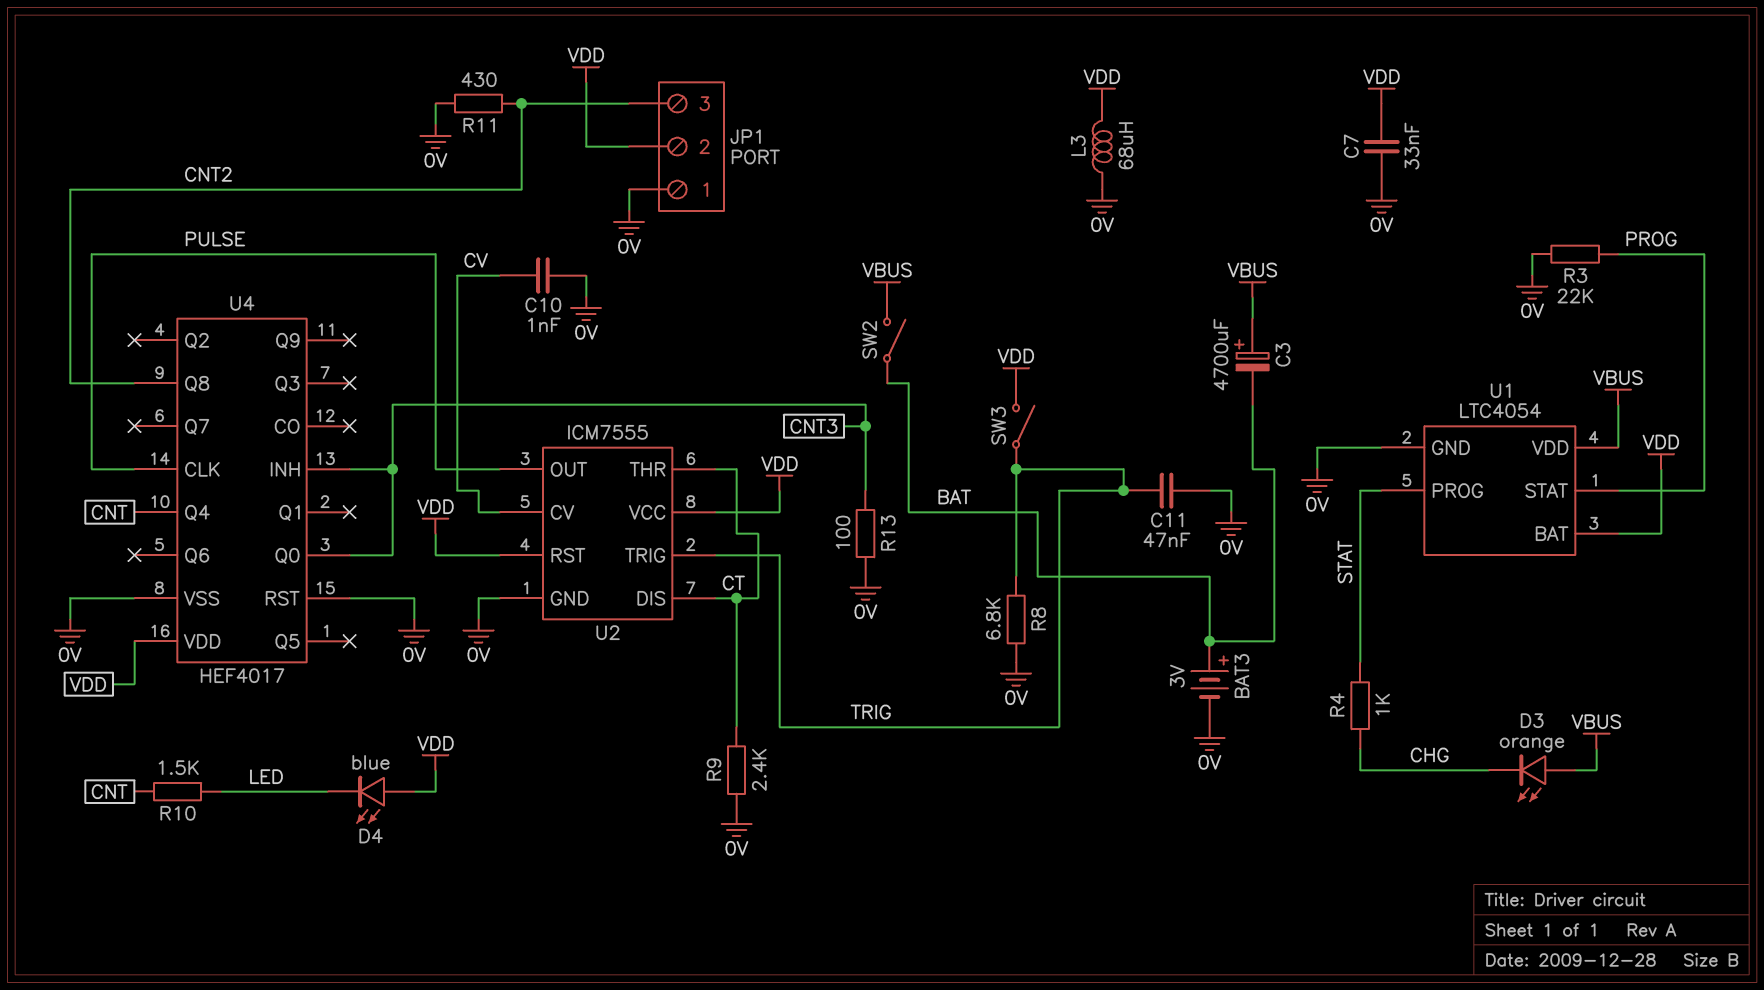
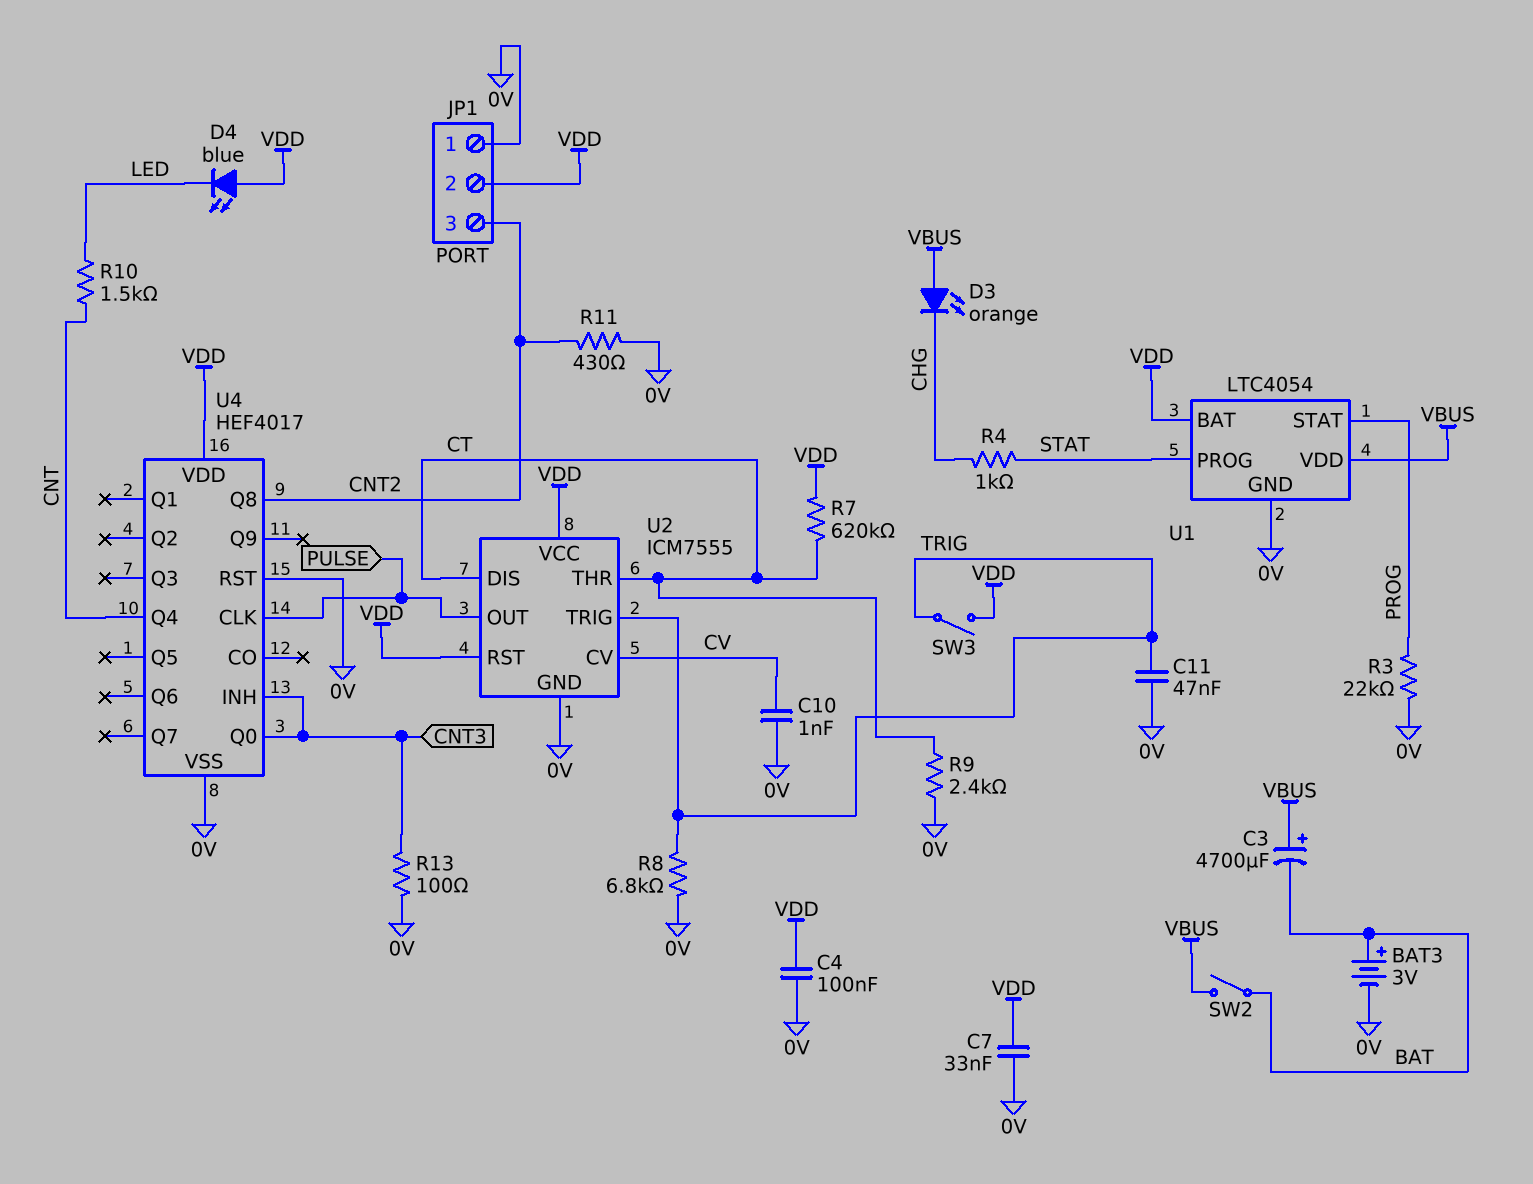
C4: none -> 100nF (0V, VDD)
L3: 68uH (0V, VDD) -> none
R7: none -> 620k (CT, VDD)

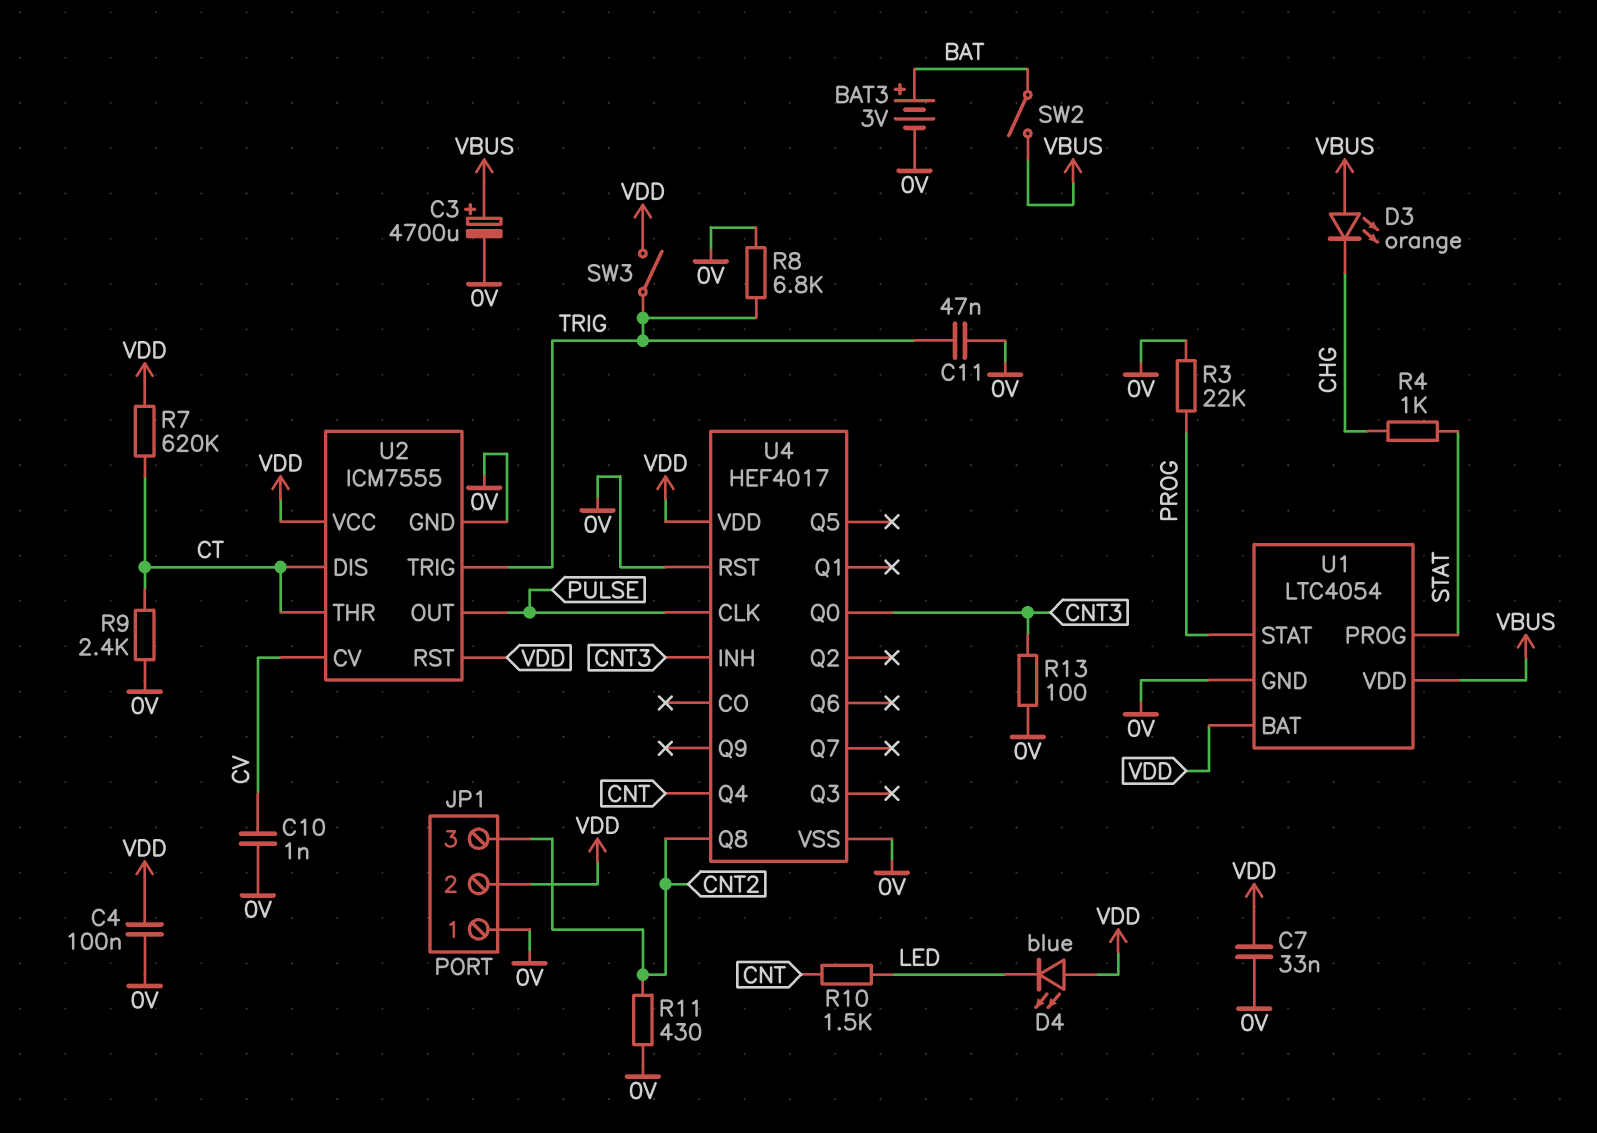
C3: 4700uF (plus VBUS, minus BAT) -> 4700uF (plus VBUS, minus 0V)

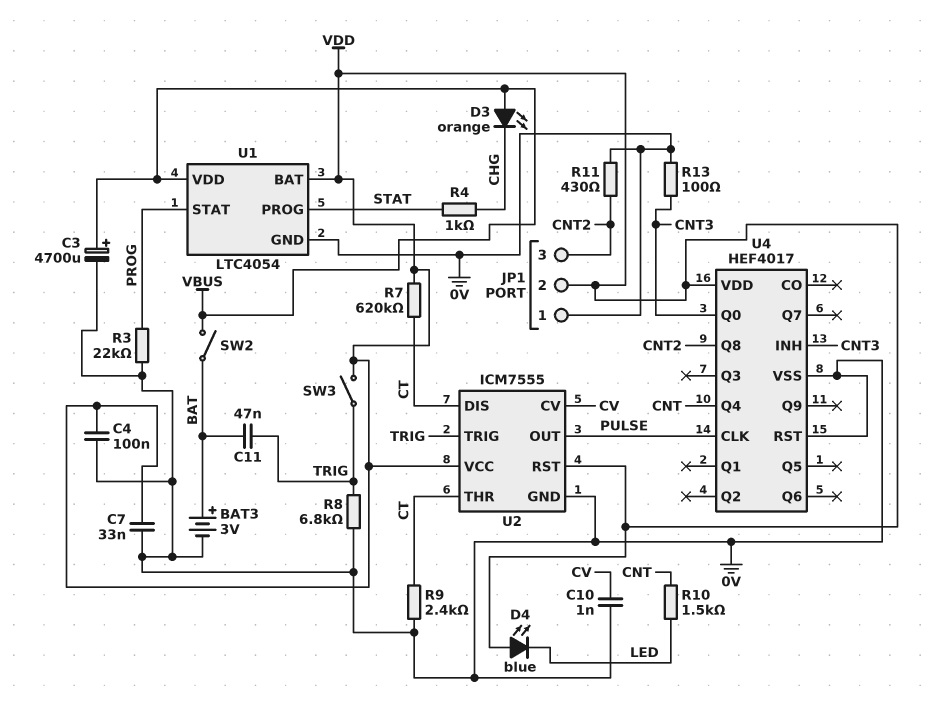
C11: 47nF (0V, TRIG) -> 47nF (BAT, TRIG)

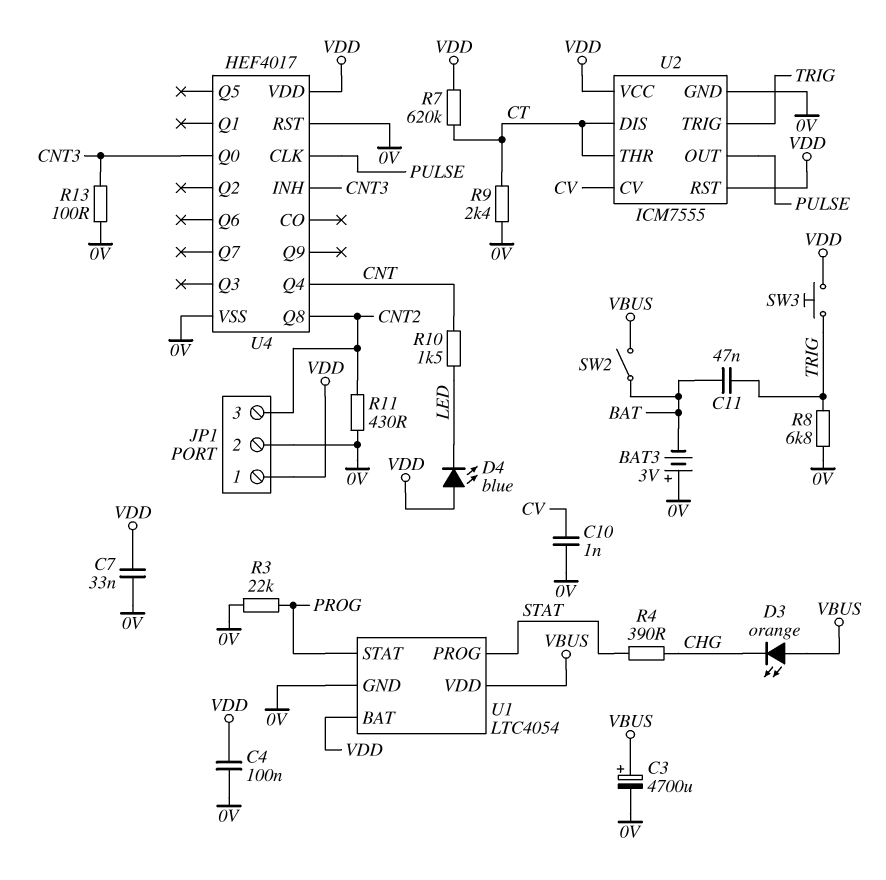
BAT3: 3V (plus BAT, minus 0V) -> 3V (plus 0V, minus BAT)
JP1 pin 1: 0V -> VDD
JP1 pin 2: VDD -> 0V
R4: 1k (CHG, STAT) -> 390 (CHG, STAT)
SW3: switch (TRIG, VDD) -> button (TRIG, VDD)

